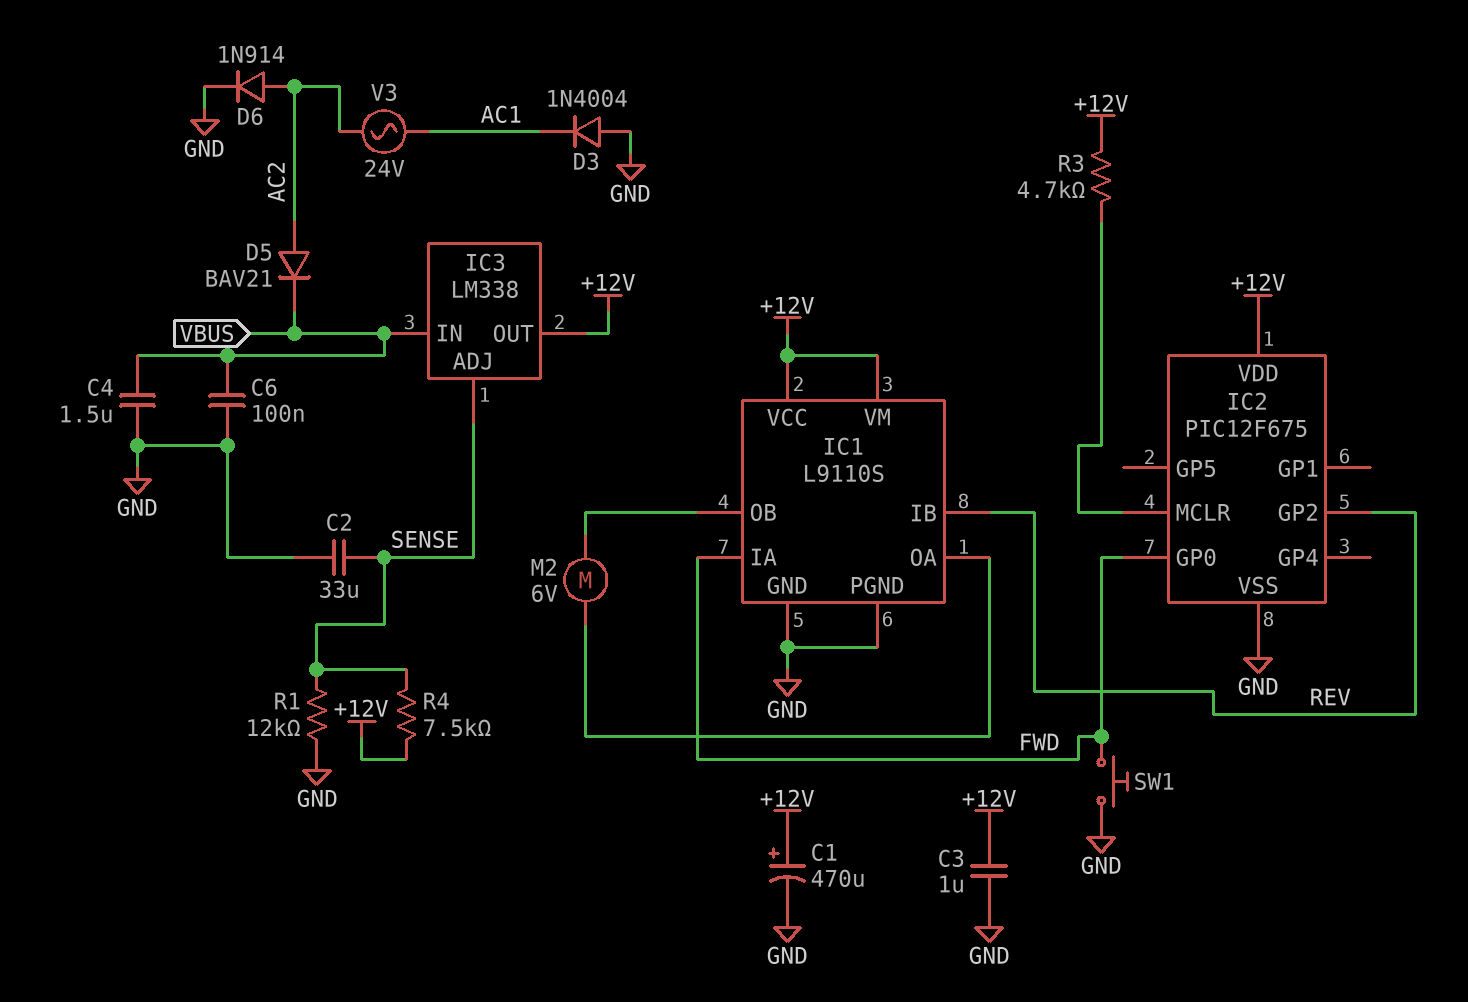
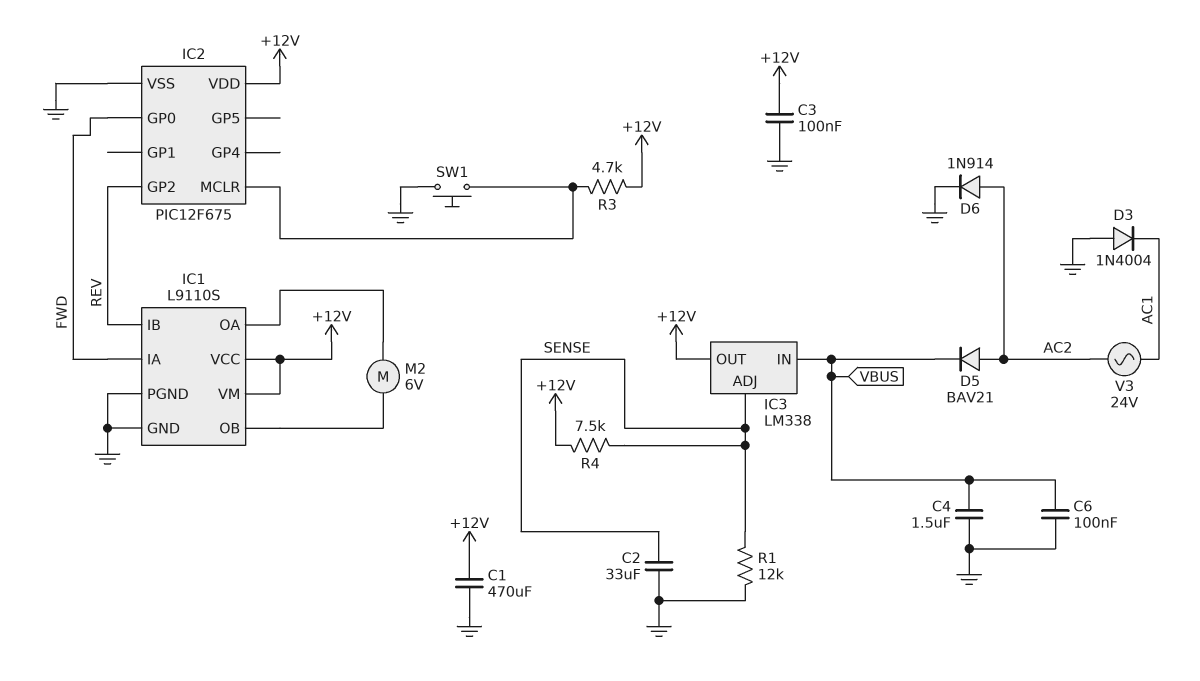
C1: 470uF (plus +12V, minus GND) -> 470uF (+12V, GND)
C3: 1uF (+12V, GND) -> 100nF (+12V, GND)
SW1: button (FWD, GND) -> button (GND, IC2/MCLR)

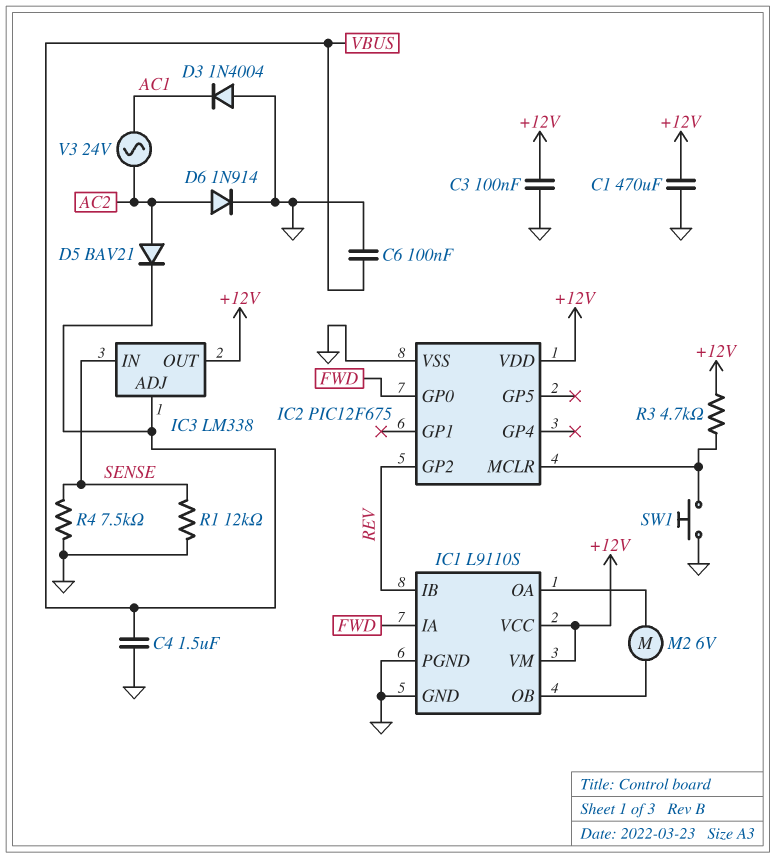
C2: 33uF (GND, SENSE) -> none
IC3 pin ADJ: SENSE -> VBUS
IC3 pin IN: VBUS -> SENSE
R4: 7.5k (+12V, SENSE) -> 7.5k (GND, SENSE)

